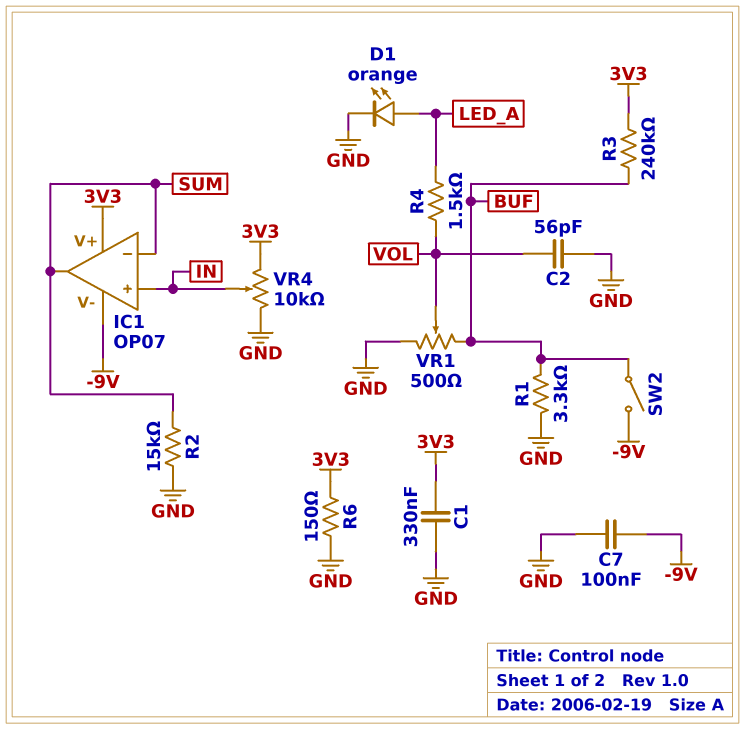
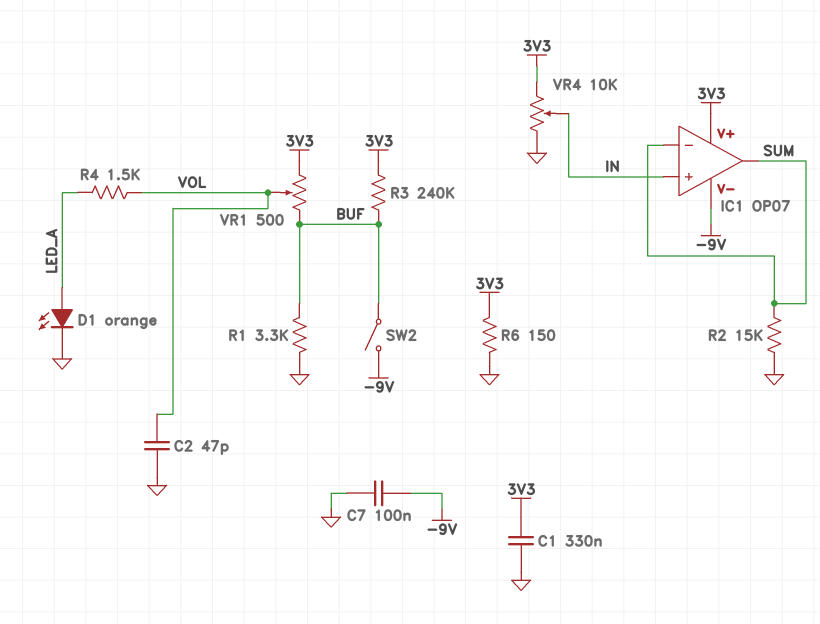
C2: 56pF (GND, VOL) -> 47pF (GND, VOL)
VR1: 500 (BUF, GND, wiper VOL) -> 500 (3V3, BUF, wiper VOL)

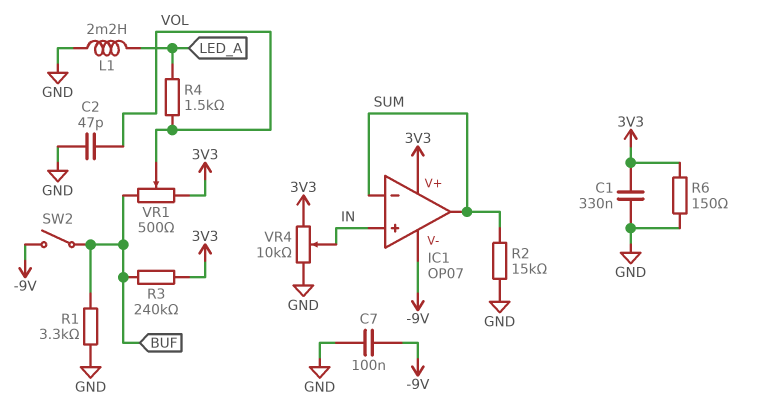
D1: LED orange (A LED_A, K GND) -> none
L1: none -> 2.2mH (GND, LED_A)

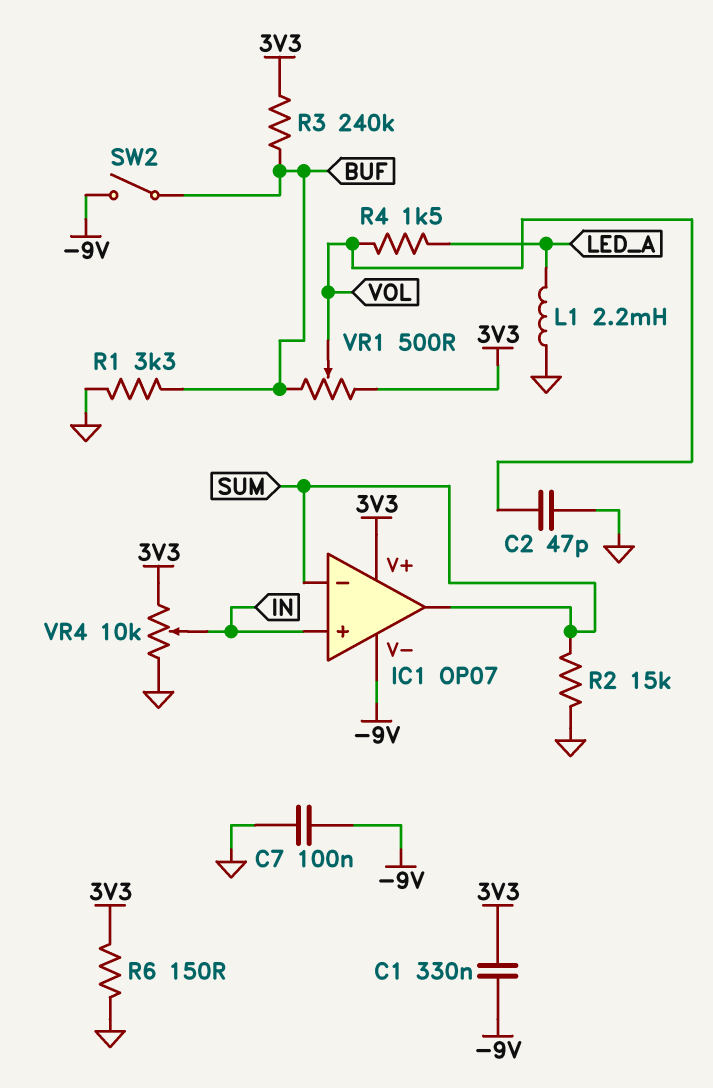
C1: 330nF (3V3, GND) -> 330nF (-9V, 3V3)

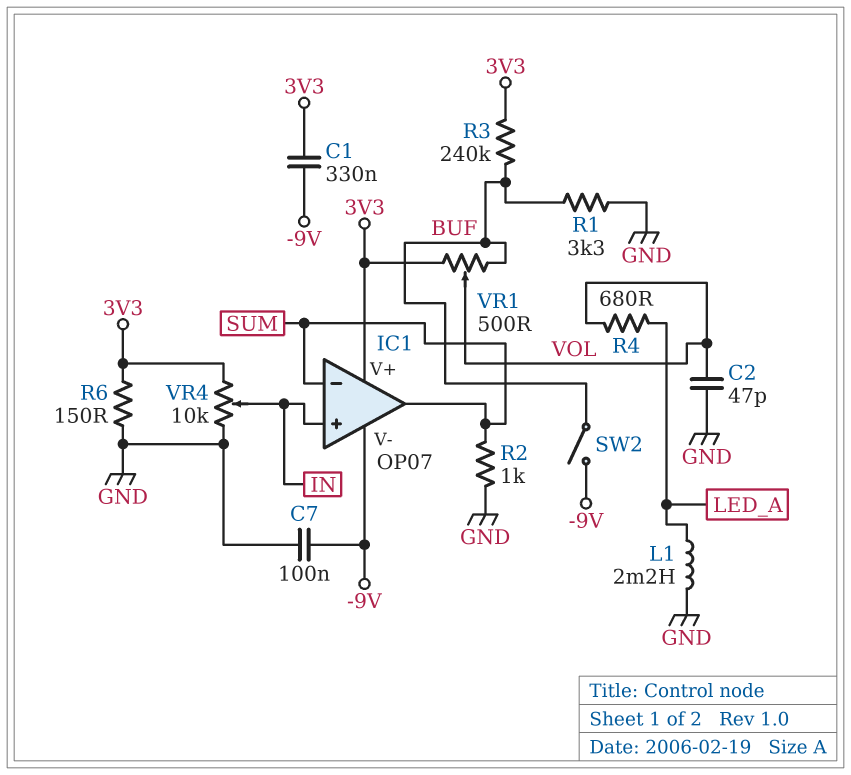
R2: 15k (GND, SUM) -> 1k (GND, SUM)
R4: 1.5k (LED_A, VOL) -> 680 (LED_A, VOL)

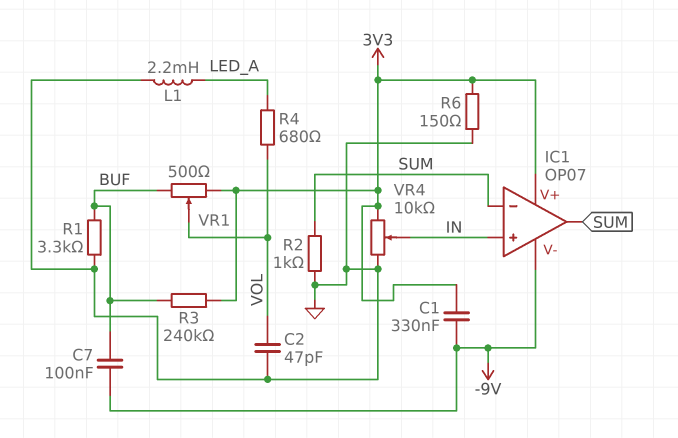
C7: 100nF (-9V, GND) -> 100nF (-9V, BUF)
SW2: switch (-9V, BUF) -> none

